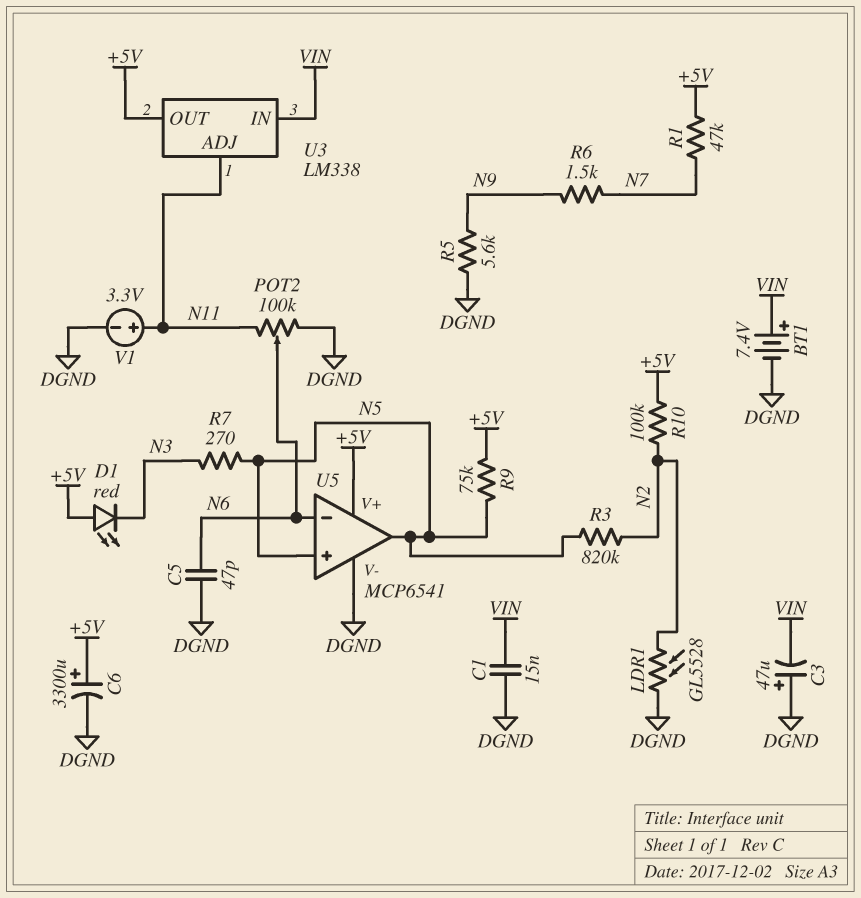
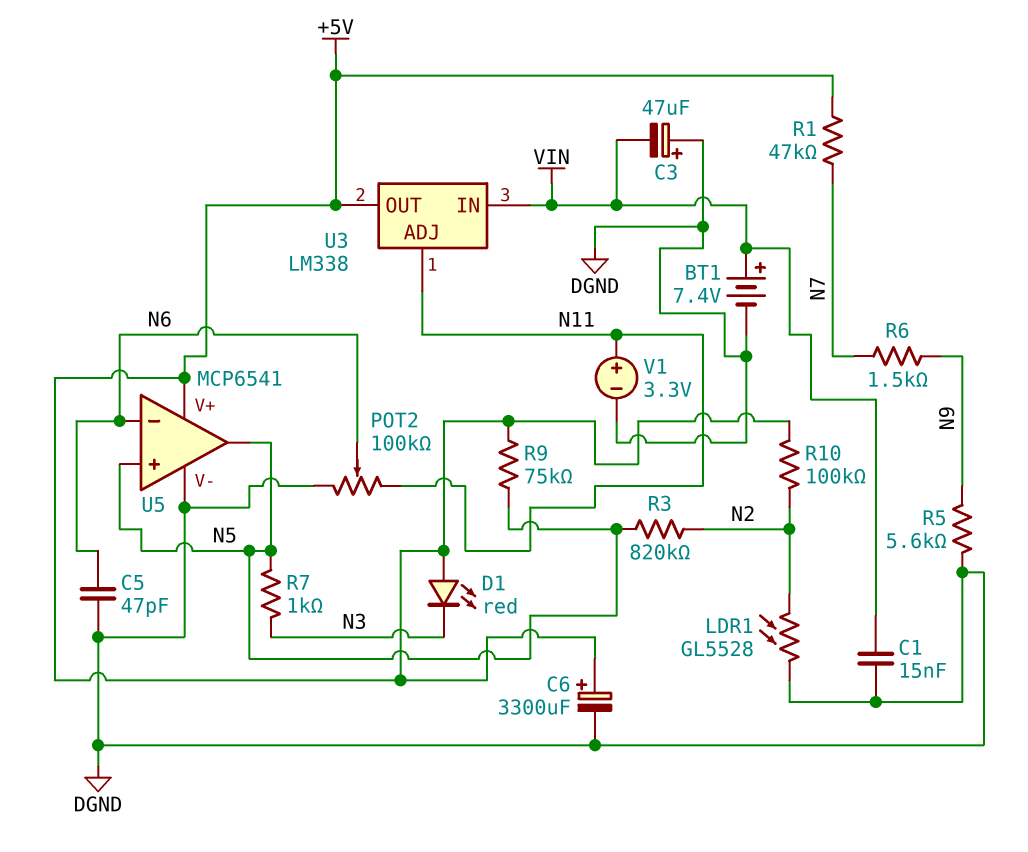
R7: 270 (N3, N5) -> 1k (N3, N5)

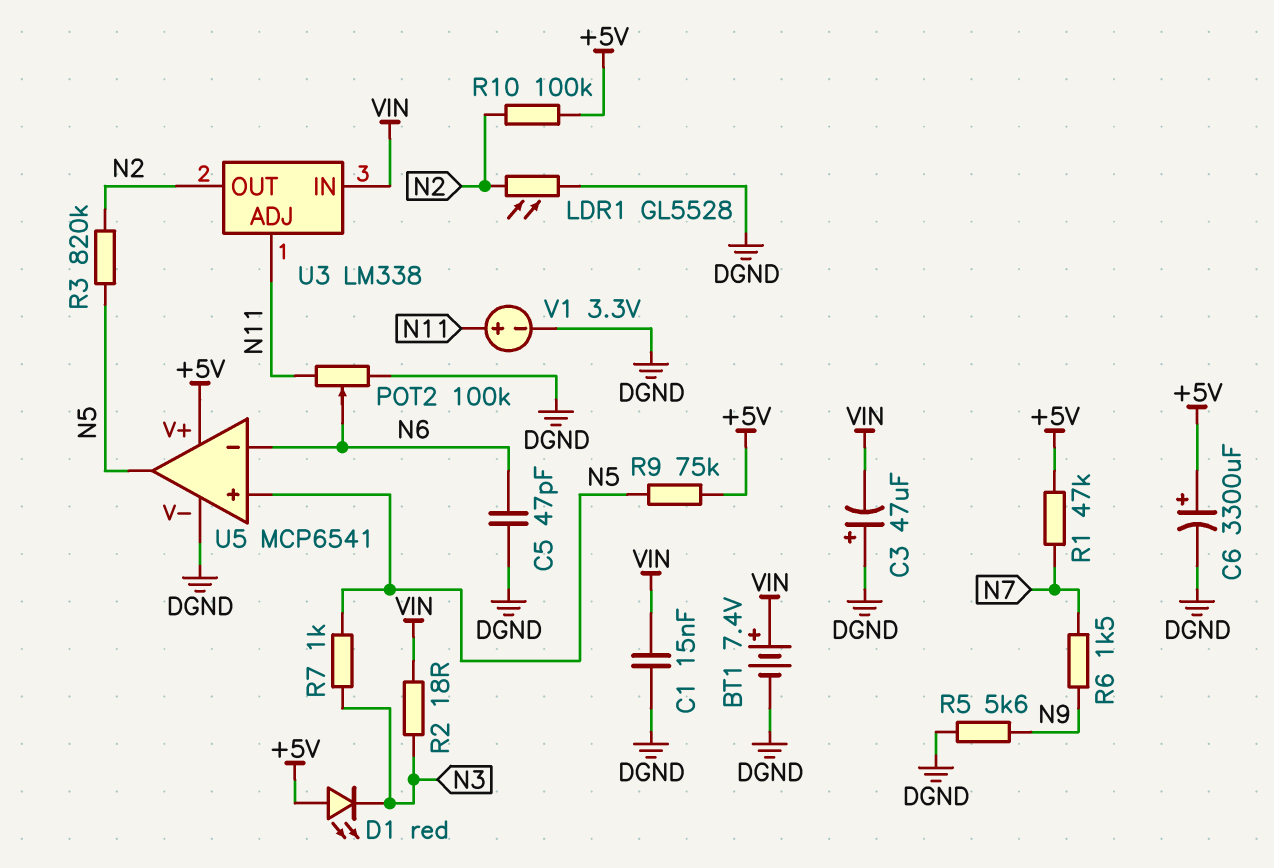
R2: none -> 18 (N3, VIN)
U3 pin OUT: +5V -> N2

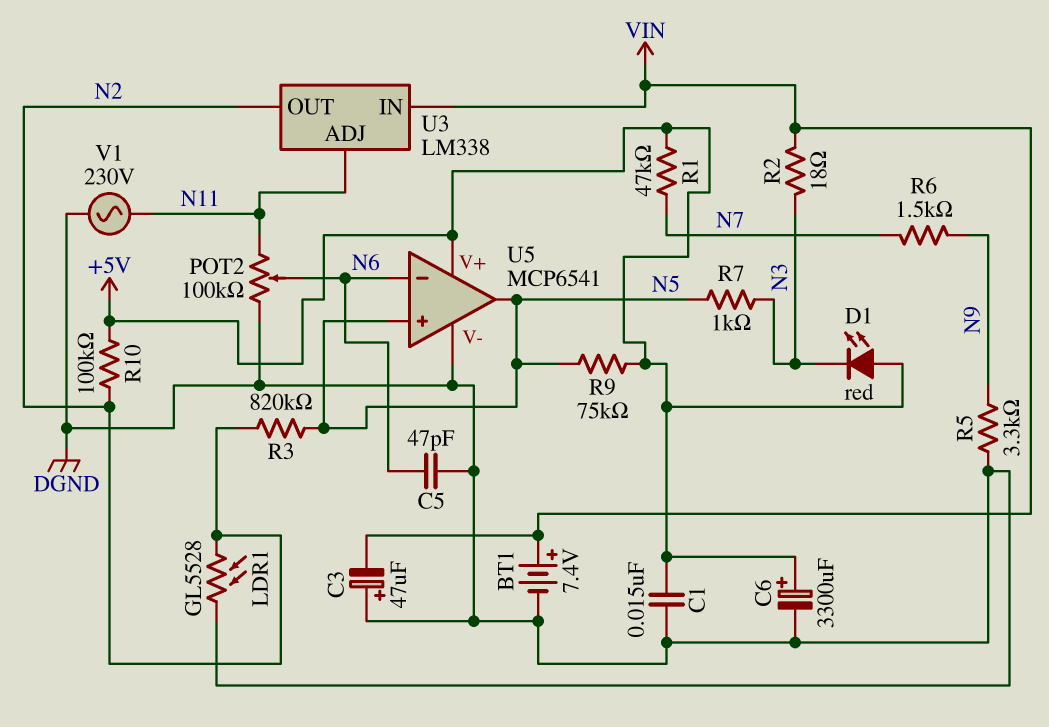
C1: 15nF (DGND, VIN) -> 15nF (+5V, DGND)
R5: 5.6k (DGND, N9) -> 3.3k (DGND, N9)
V1: 3.3V (plus N11, minus DGND) -> AC 230V (DGND, N11)

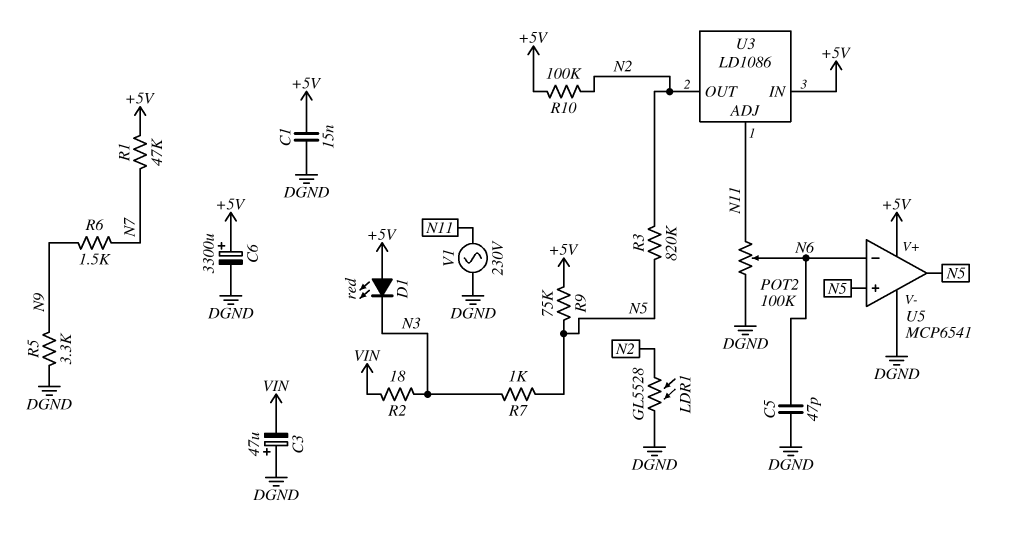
BT1: 7.4V (plus VIN, minus DGND) -> none
U3: LM338 -> LD1086
U3 pin IN: VIN -> +5V

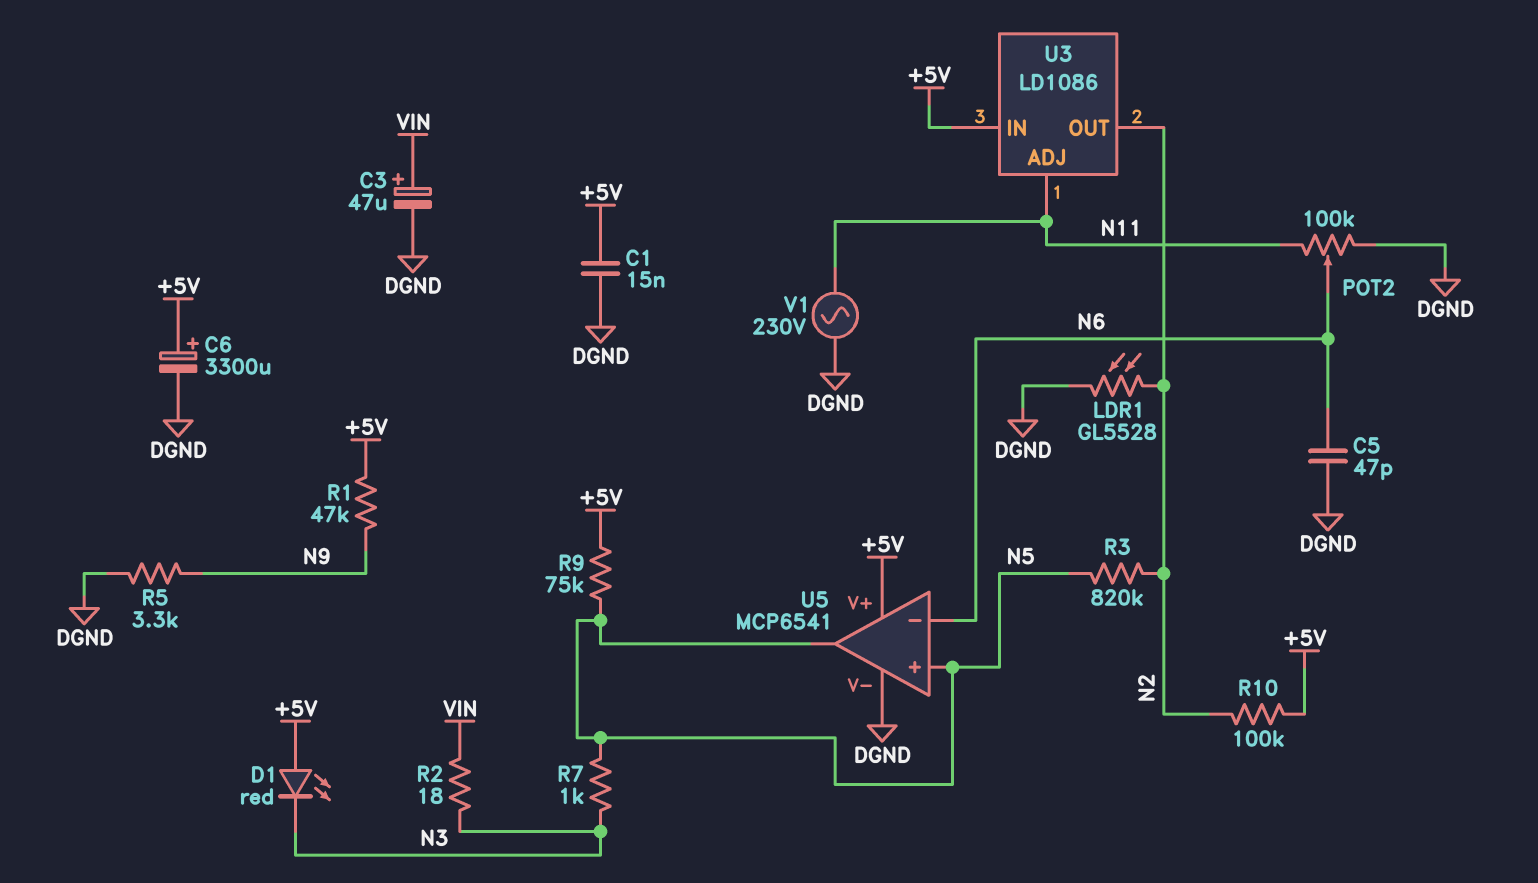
C3: 47uF (plus DGND, minus VIN) -> 47uF (plus VIN, minus DGND)
R1: 47k (+5V, N7) -> 47k (+5V, N9)
R6: 1.5k (N7, N9) -> none

